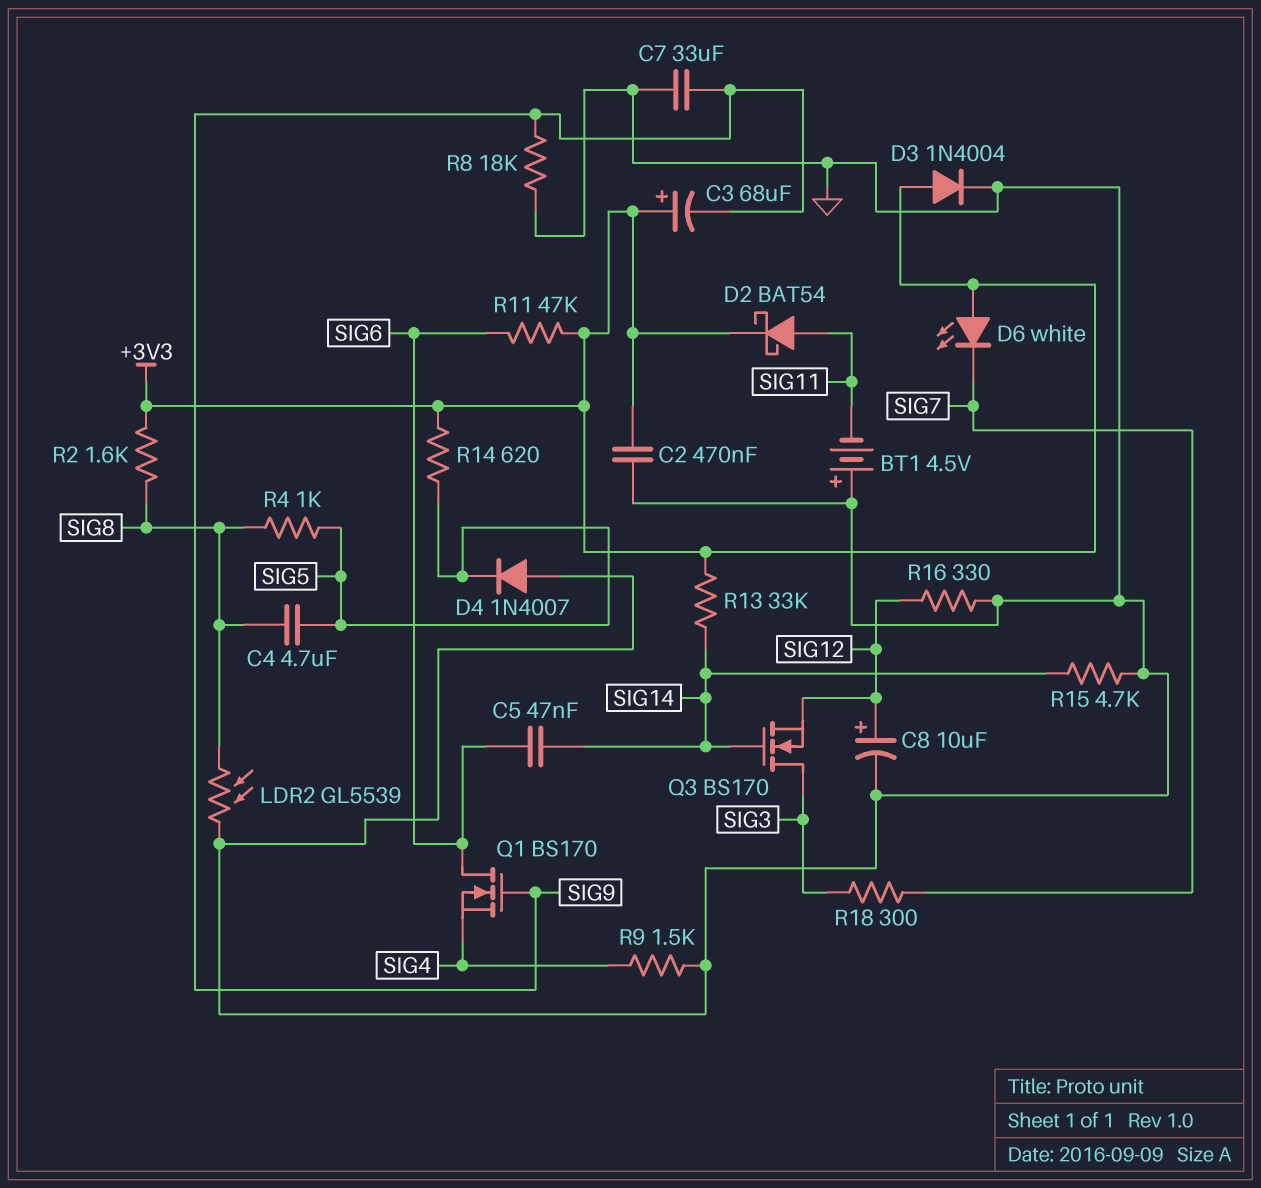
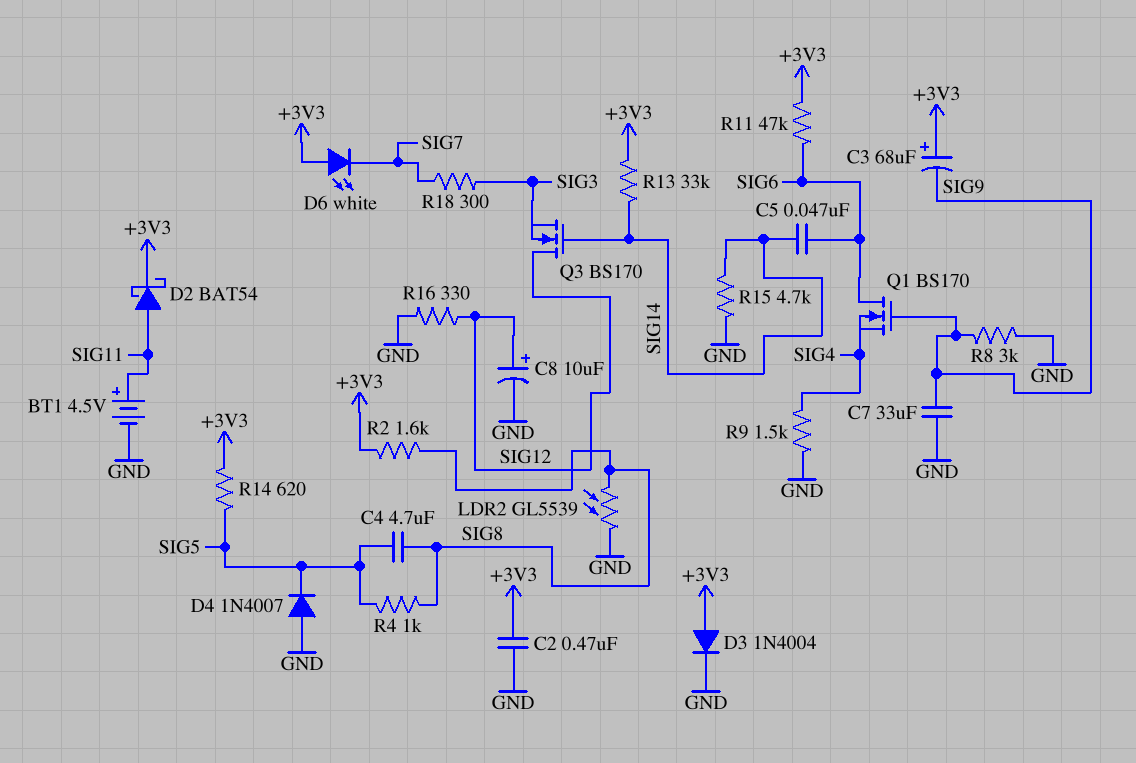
BT1: 4.5V (plus GND, minus SIG11) -> 4.5V (plus SIG11, minus GND)
Q3: NMOS BS170 (G SIG14, D SIG3, S SIG12) -> NMOS BS170 (G SIG14, D SIG12, S SIG3)
R8: 18k (GND, SIG9) -> 3k (GND, SIG9)

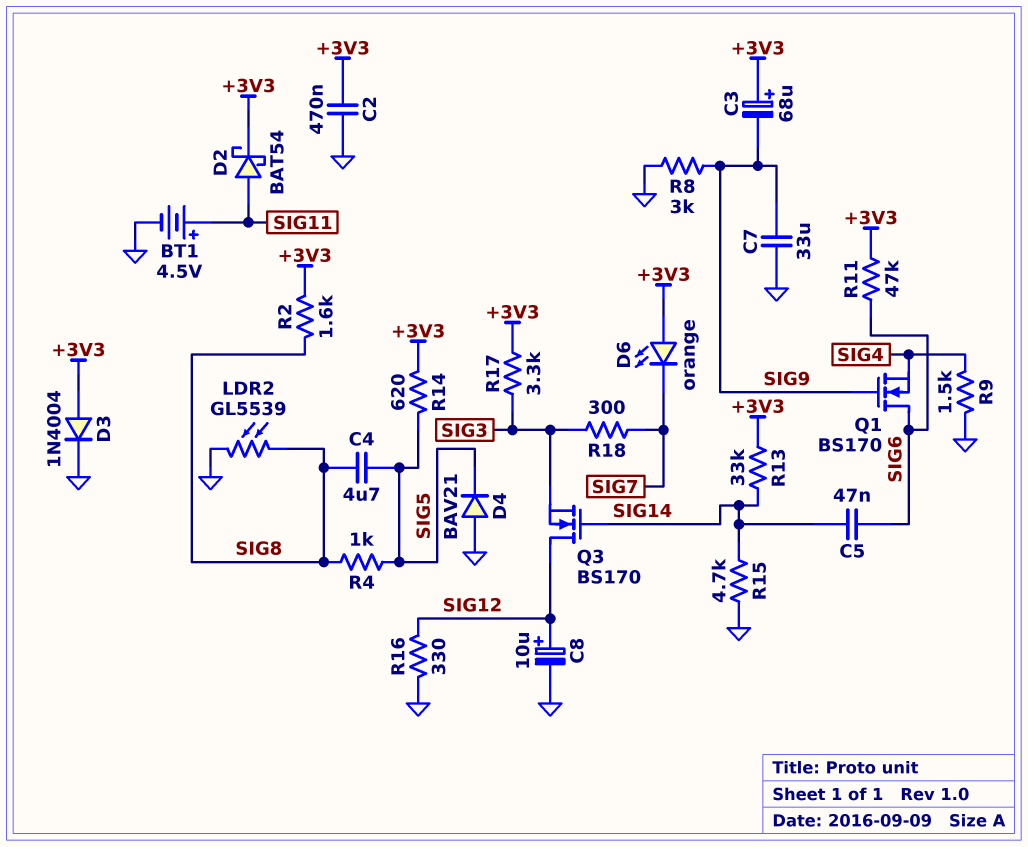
D4: diode 1N4007 (A GND, K SIG5) -> diode BAV21 (A GND, K SIG5)
D6: LED white (A +3V3, K SIG7) -> LED orange (A +3V3, K SIG7)
R17: none -> 3.3k (+3V3, SIG3)

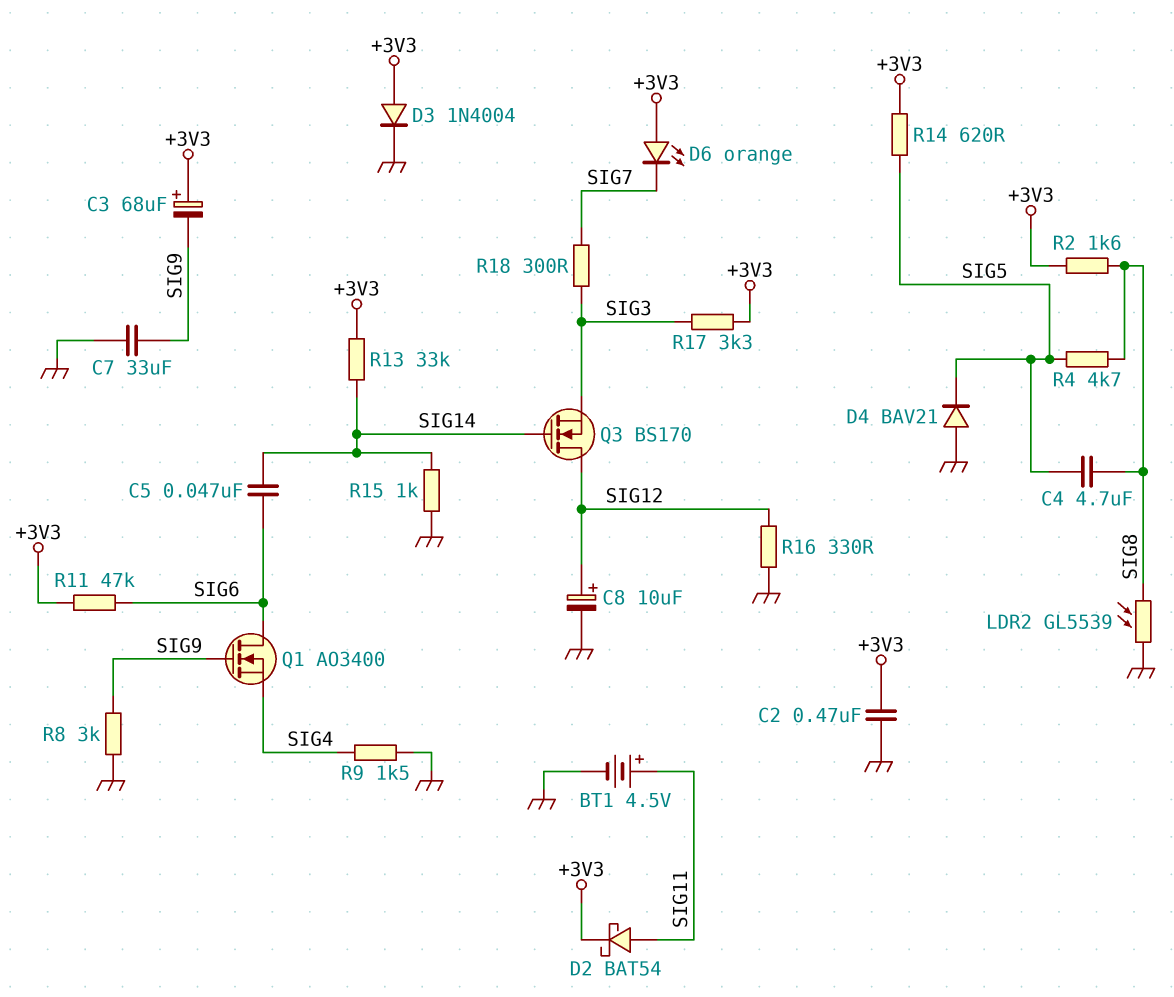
Q1: NMOS BS170 (G SIG9, D SIG6, S SIG4) -> NMOS AO3400 (G SIG9, D SIG6, S SIG4)
R4: 1k (SIG5, SIG8) -> 4.7k (SIG5, SIG8)
R15: 4.7k (GND, SIG14) -> 1k (GND, SIG14)

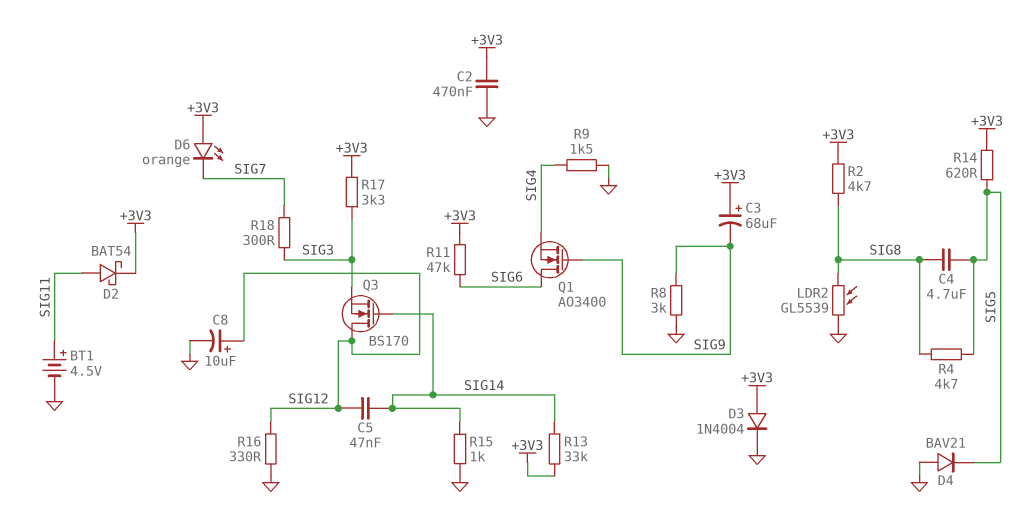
C5: 47nF (SIG6, SIG14) -> 47nF (SIG12, SIG14)
C7: 33uF (GND, SIG9) -> none
R2: 1.6k (+3V3, SIG8) -> 4.7k (+3V3, SIG8)

